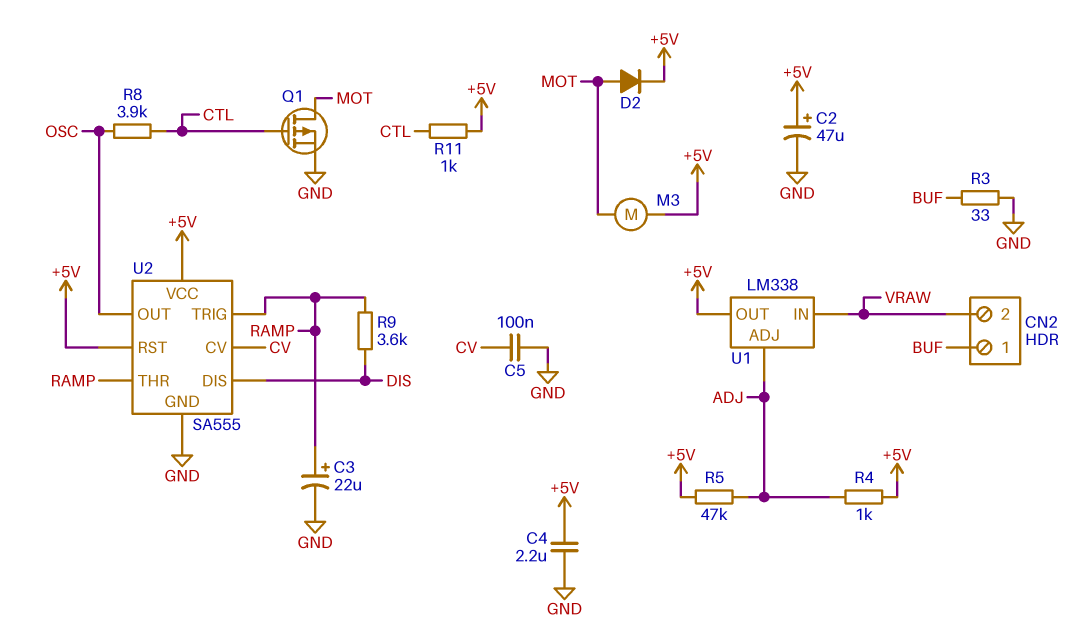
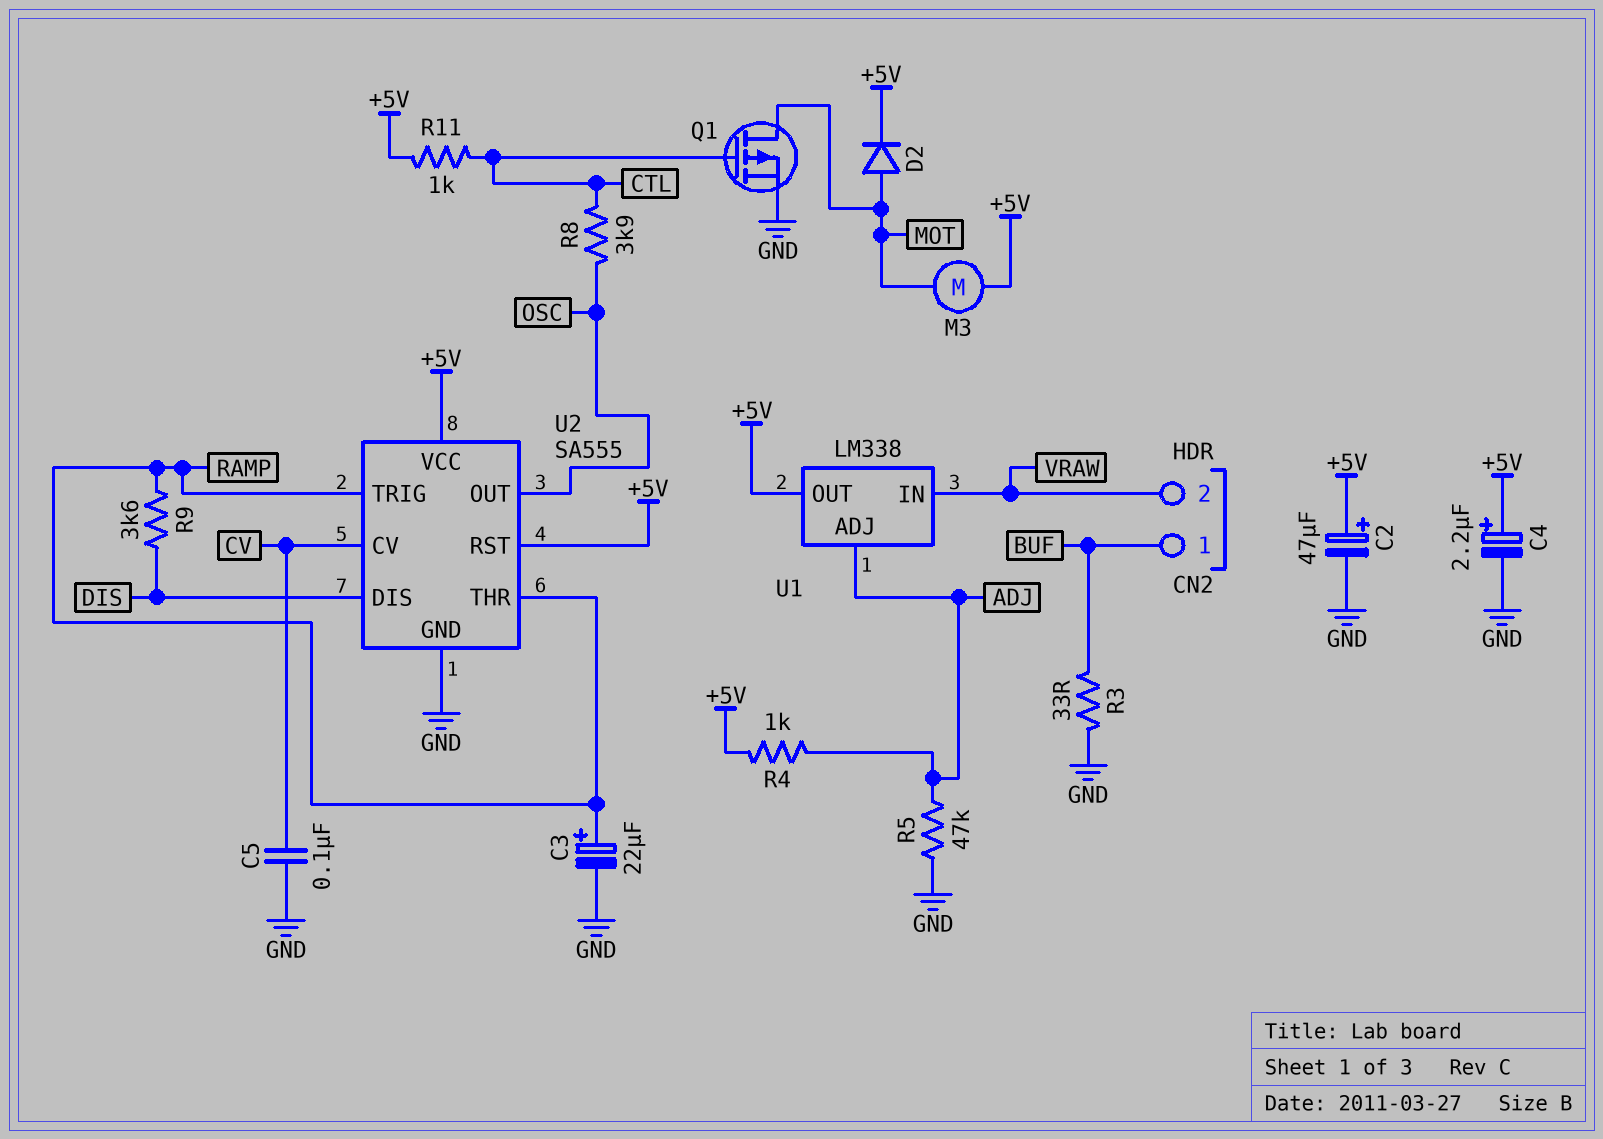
C4: 2.2uF (+5V, GND) -> 2.2uF (plus +5V, minus GND)
R5: 47k (+5V, ADJ) -> 47k (ADJ, GND)

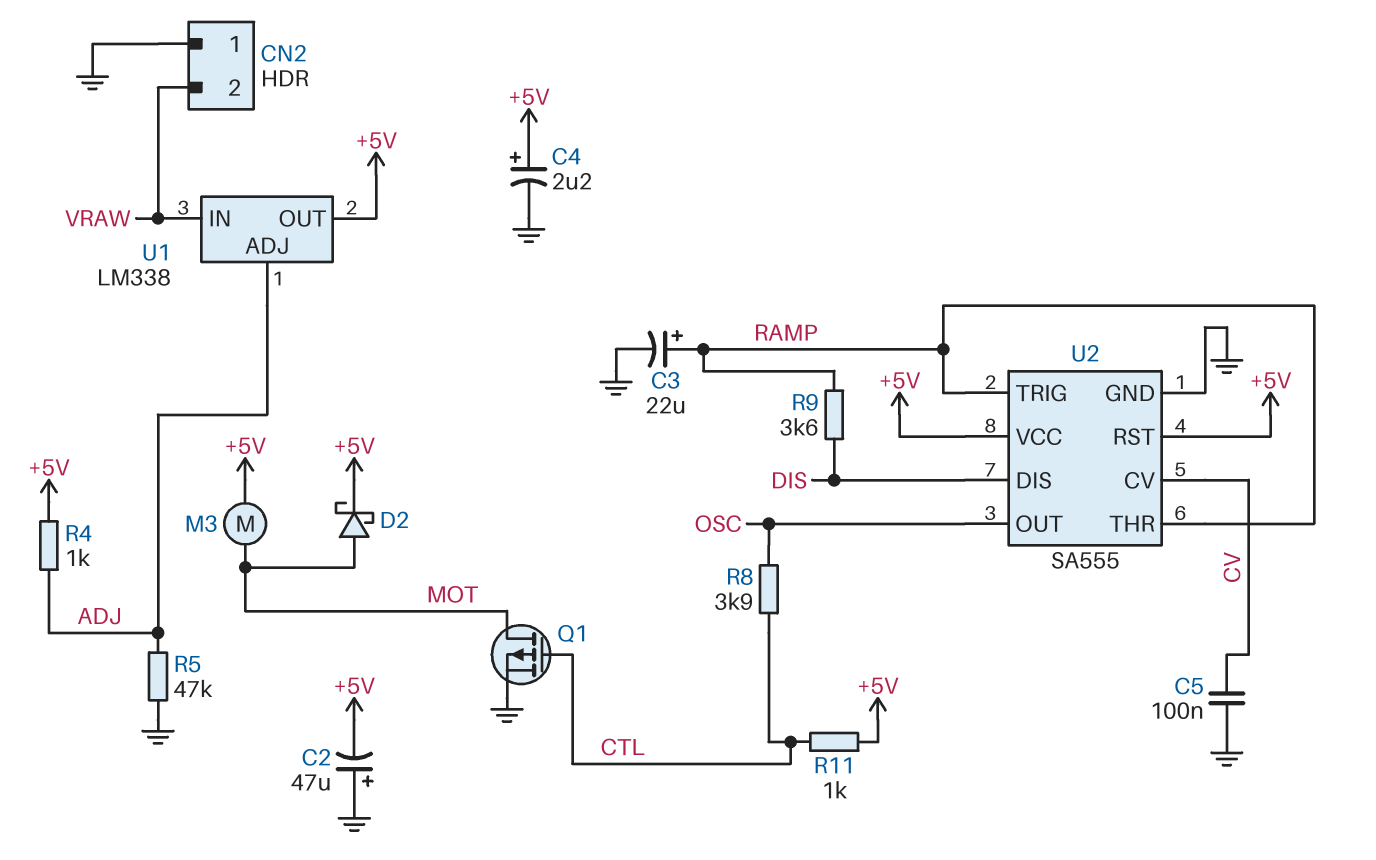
C2: 47uF (plus +5V, minus GND) -> 47uF (plus GND, minus +5V)
CN2 pin 1: BUF -> GND
D2: diode (A MOT, K +5V) -> schottky (A MOT, K +5V)
R3: 33 (BUF, GND) -> none

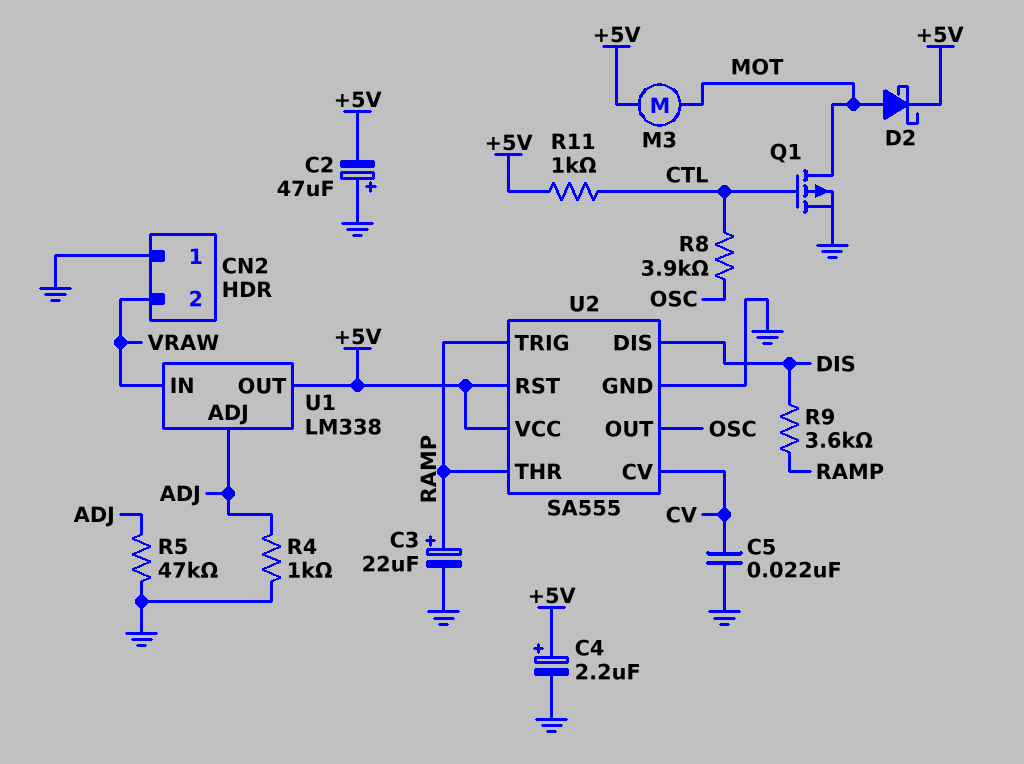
C5: 100nF (CV, GND) -> 22nF (CV, GND)
R4: 1k (+5V, ADJ) -> 1k (ADJ, GND)

